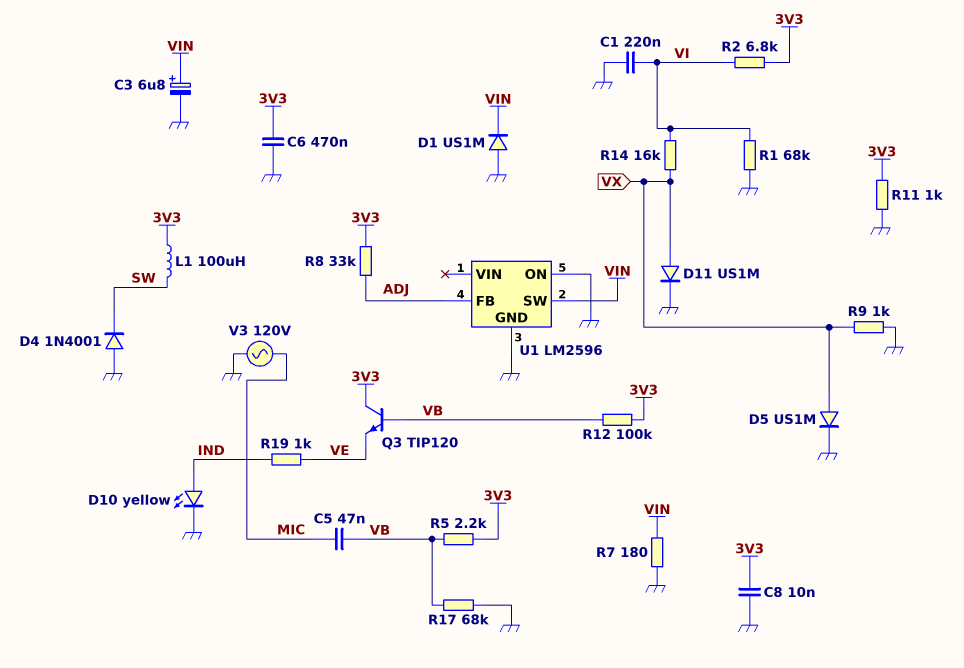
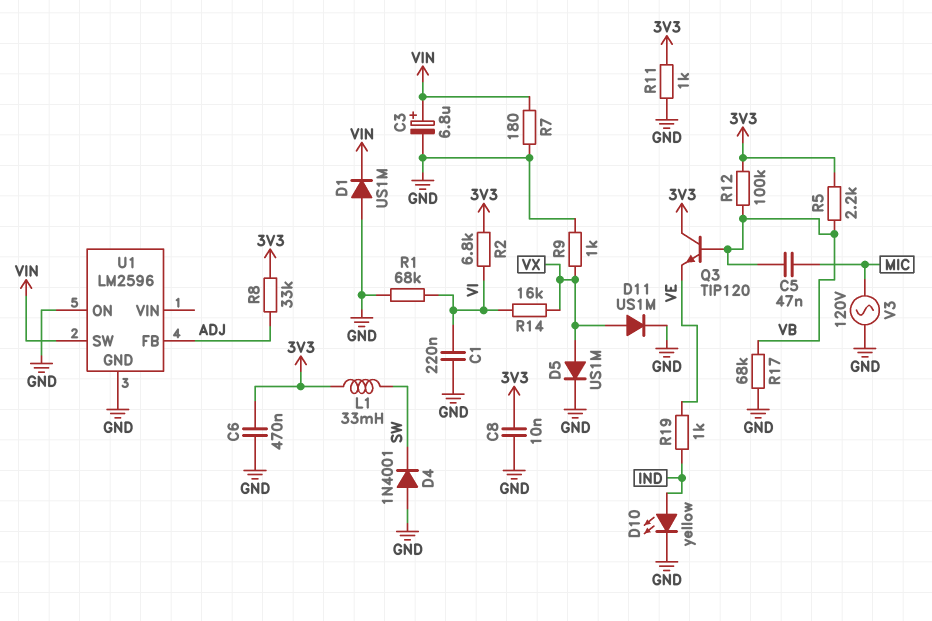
L1: 100uH (3V3, SW) -> 33mH (3V3, SW)

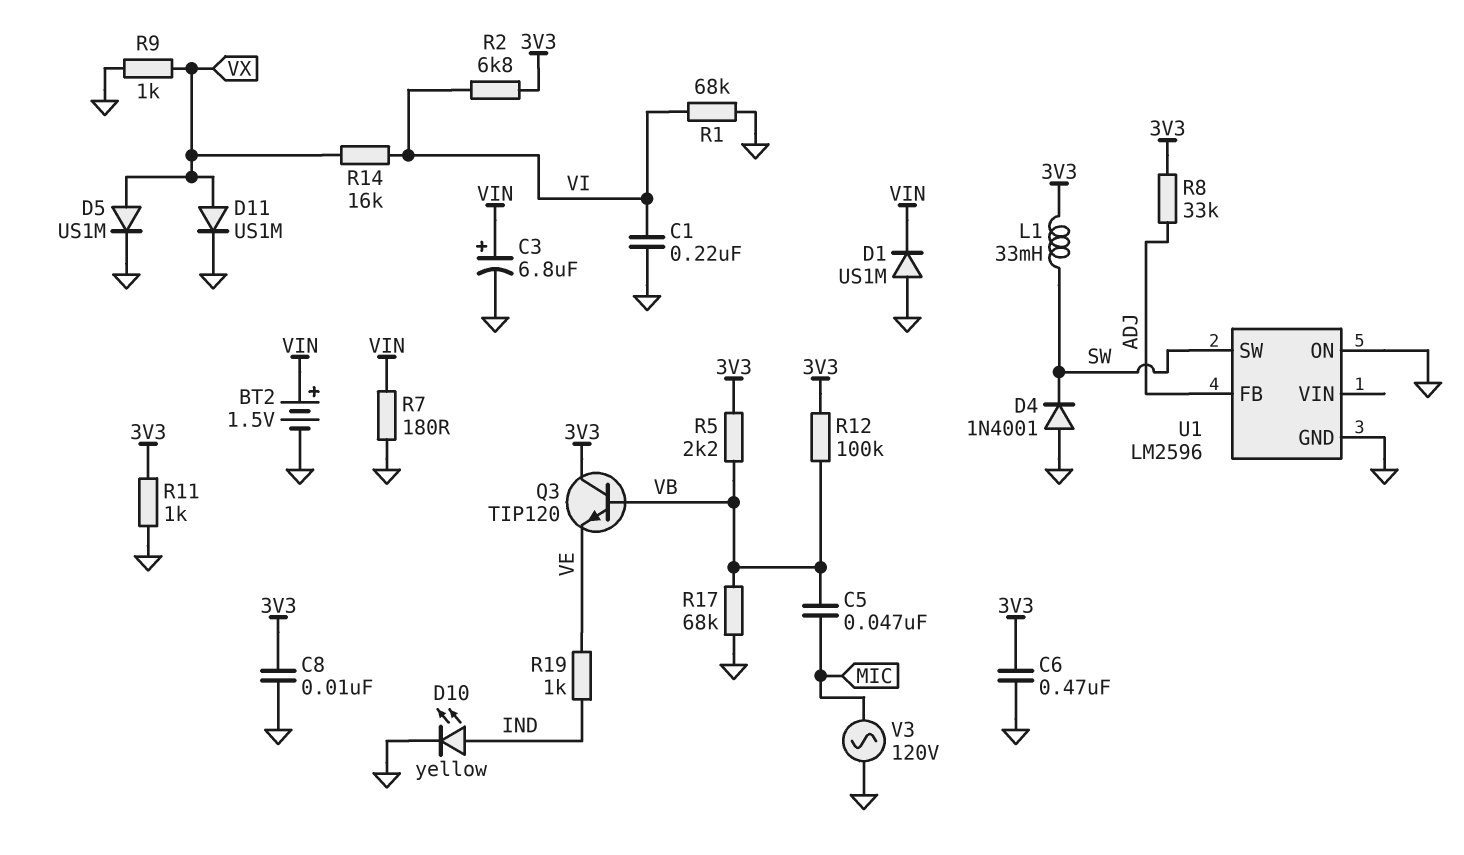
BT2: none -> 1.5V (plus VIN, minus GND)
U1 pin SW: VIN -> SW

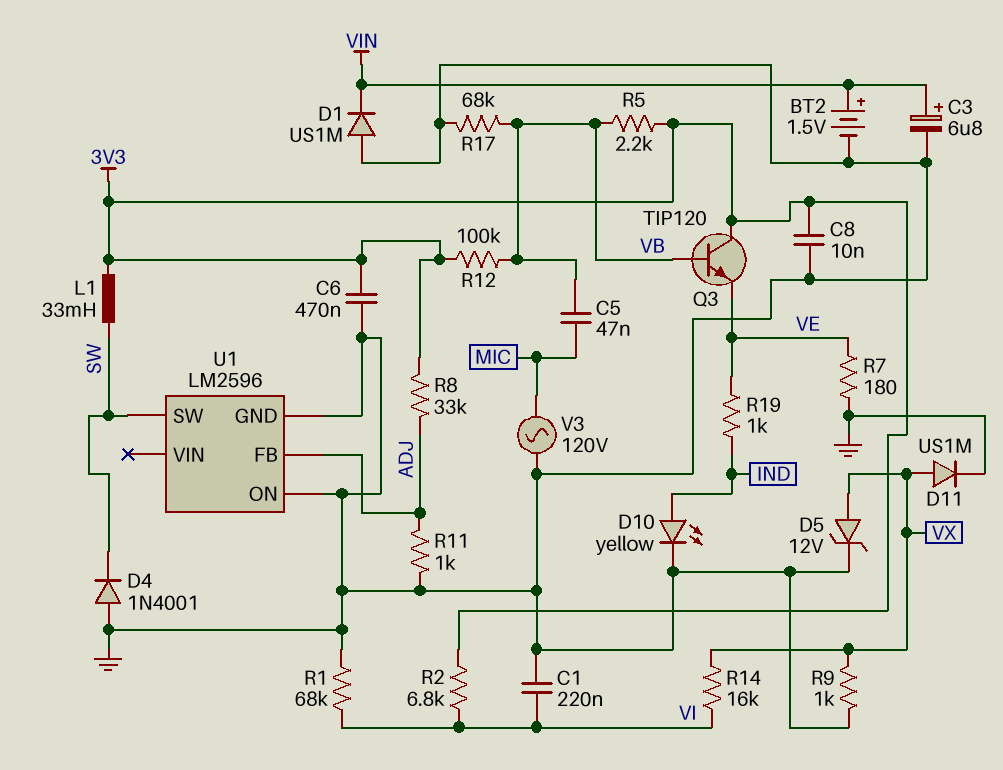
D5: diode US1M (A VX, K GND) -> zener 12V (A VX, K GND)
R7: 180 (GND, VIN) -> 180 (GND, VE)
R11: 1k (3V3, GND) -> 1k (ADJ, GND)

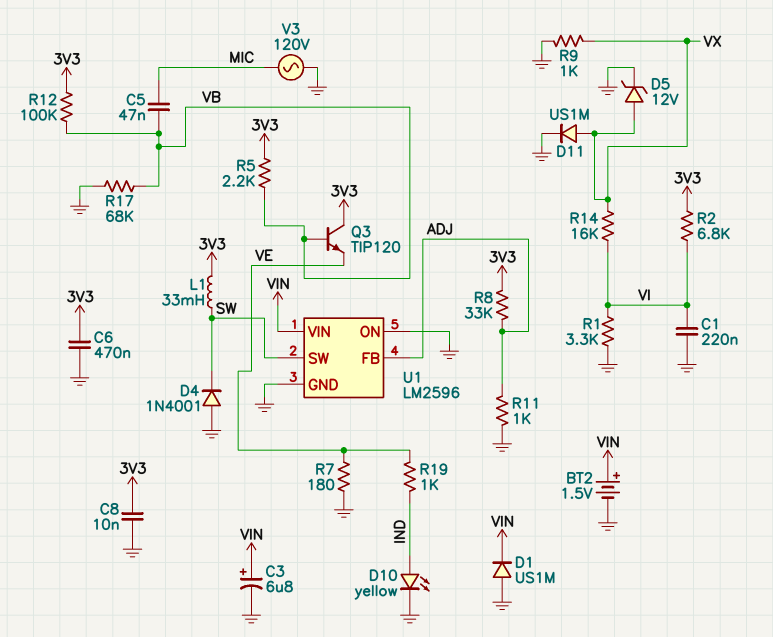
R1: 68k (GND, VI) -> 3.3k (GND, VI)
U1 pin VIN: none -> VIN

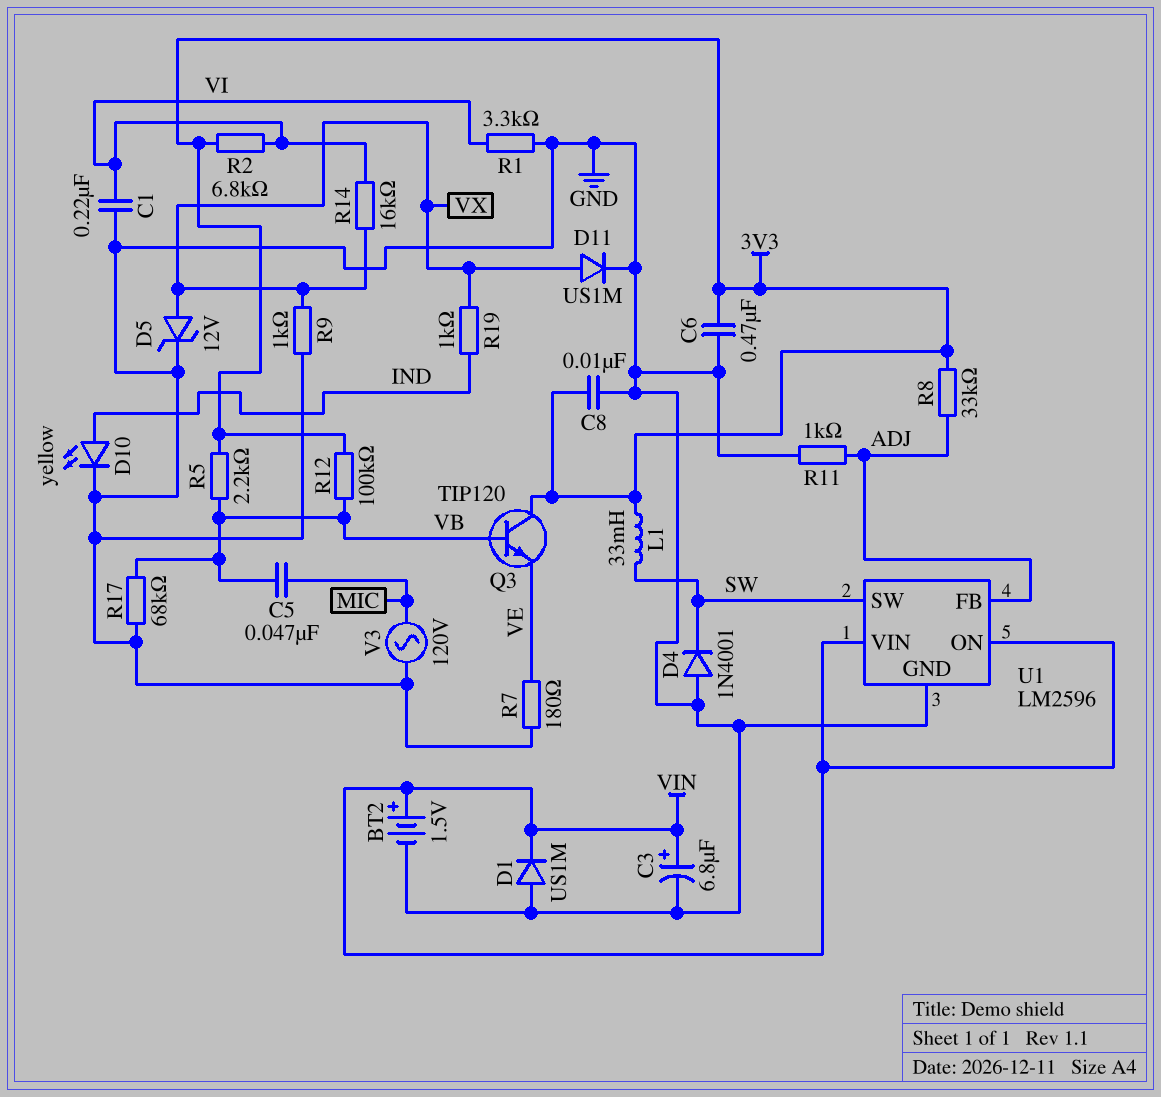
R19: 1k (IND, VE) -> 1k (IND, VX)
U1 pin ON: GND -> VIN

